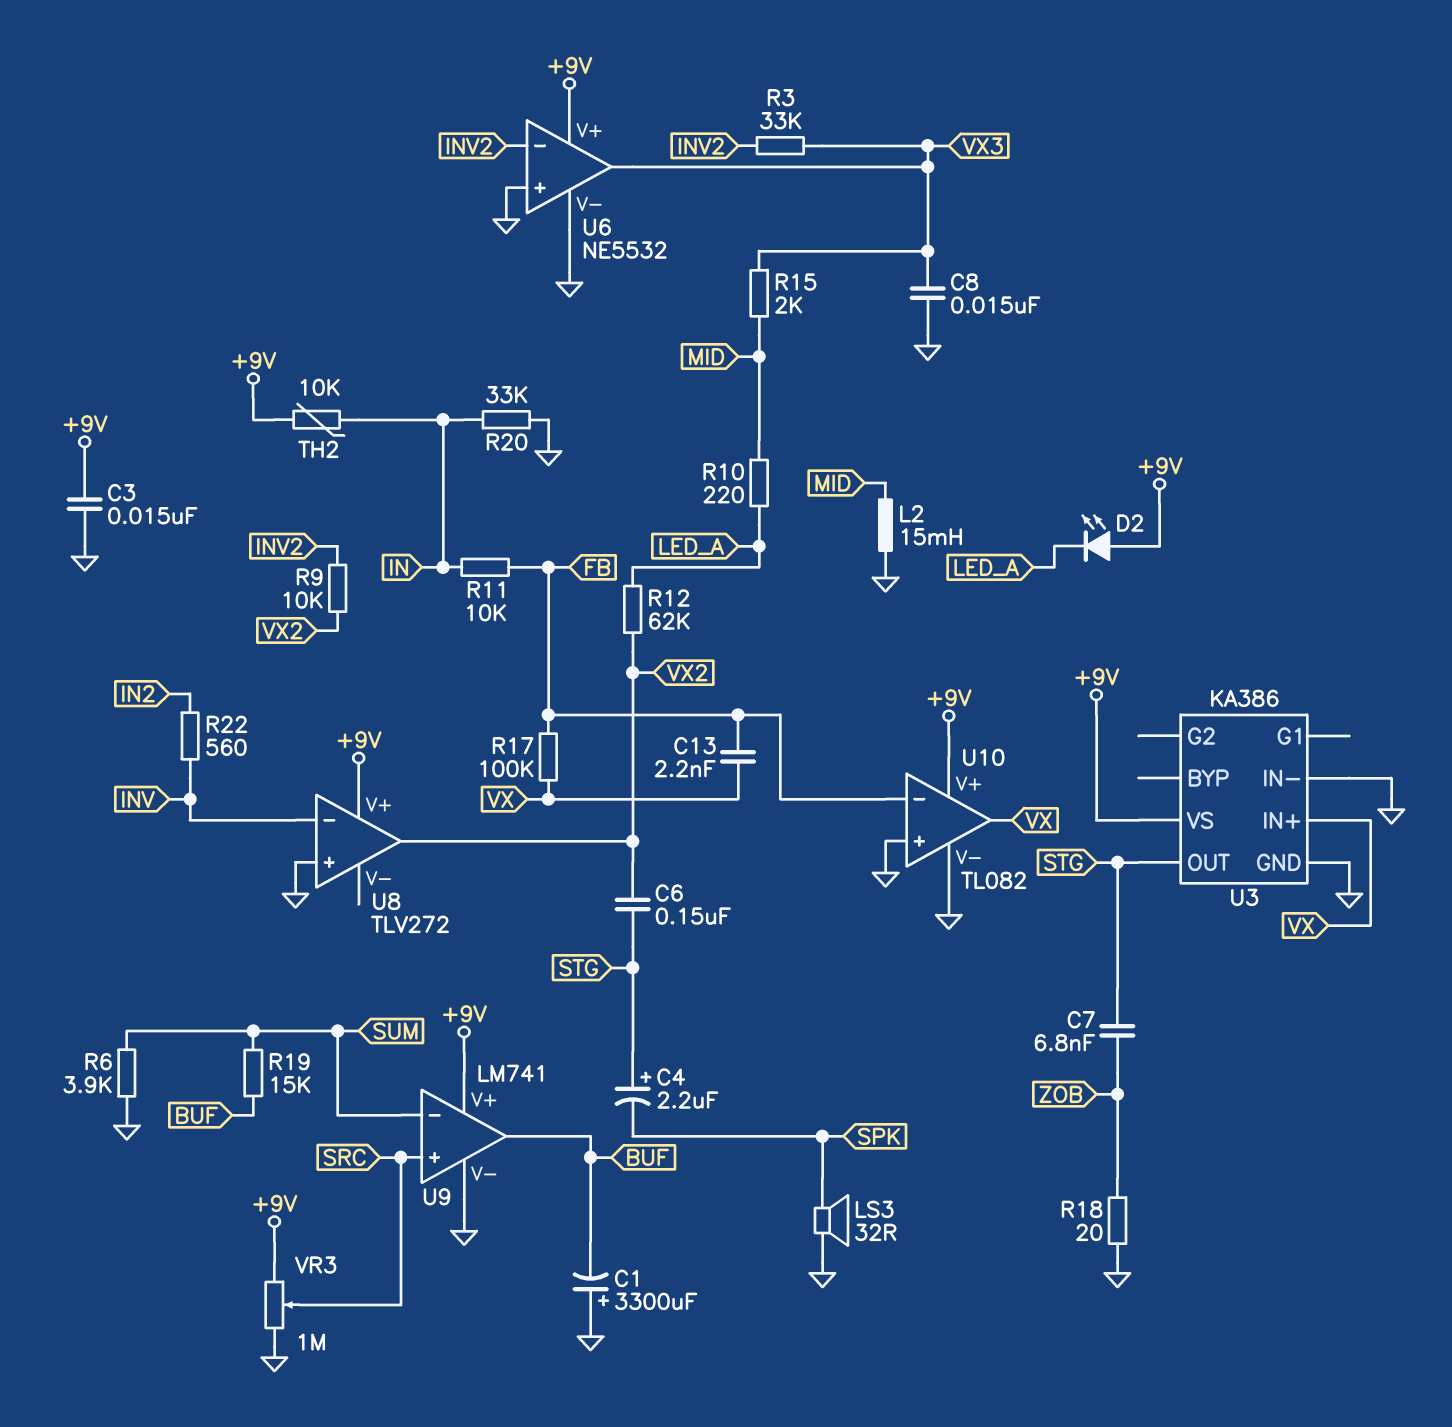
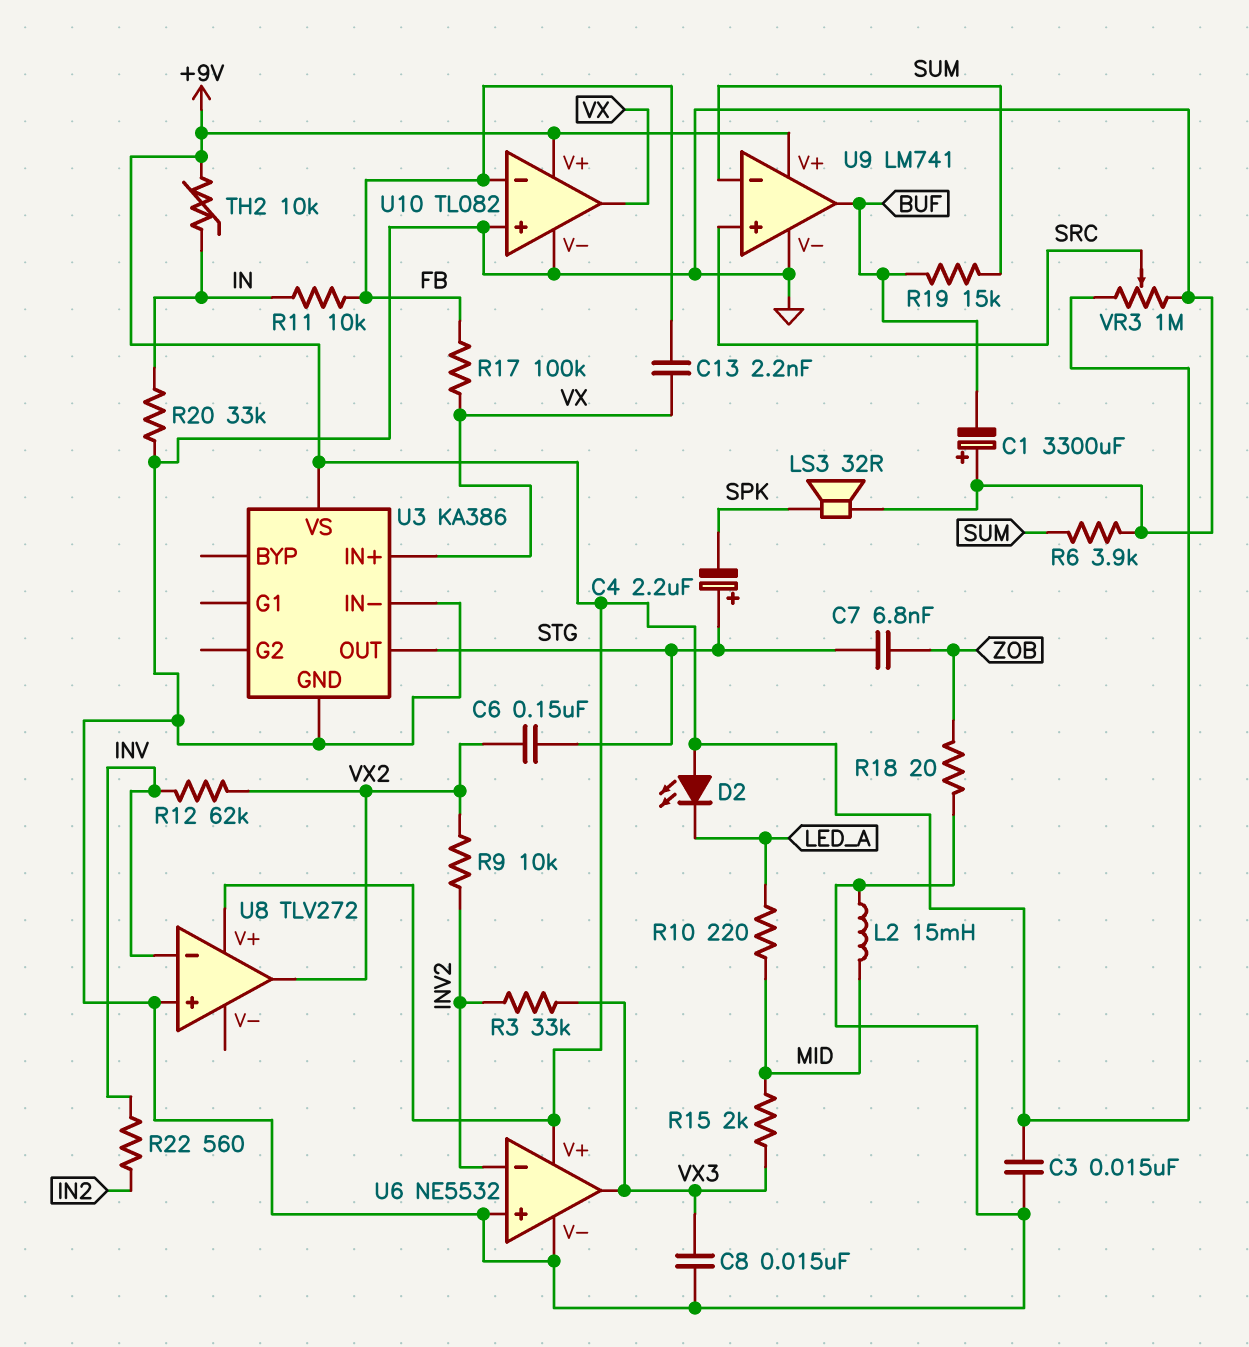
R12: 62k (LED_A, VX2) -> 62k (INV, VX2)

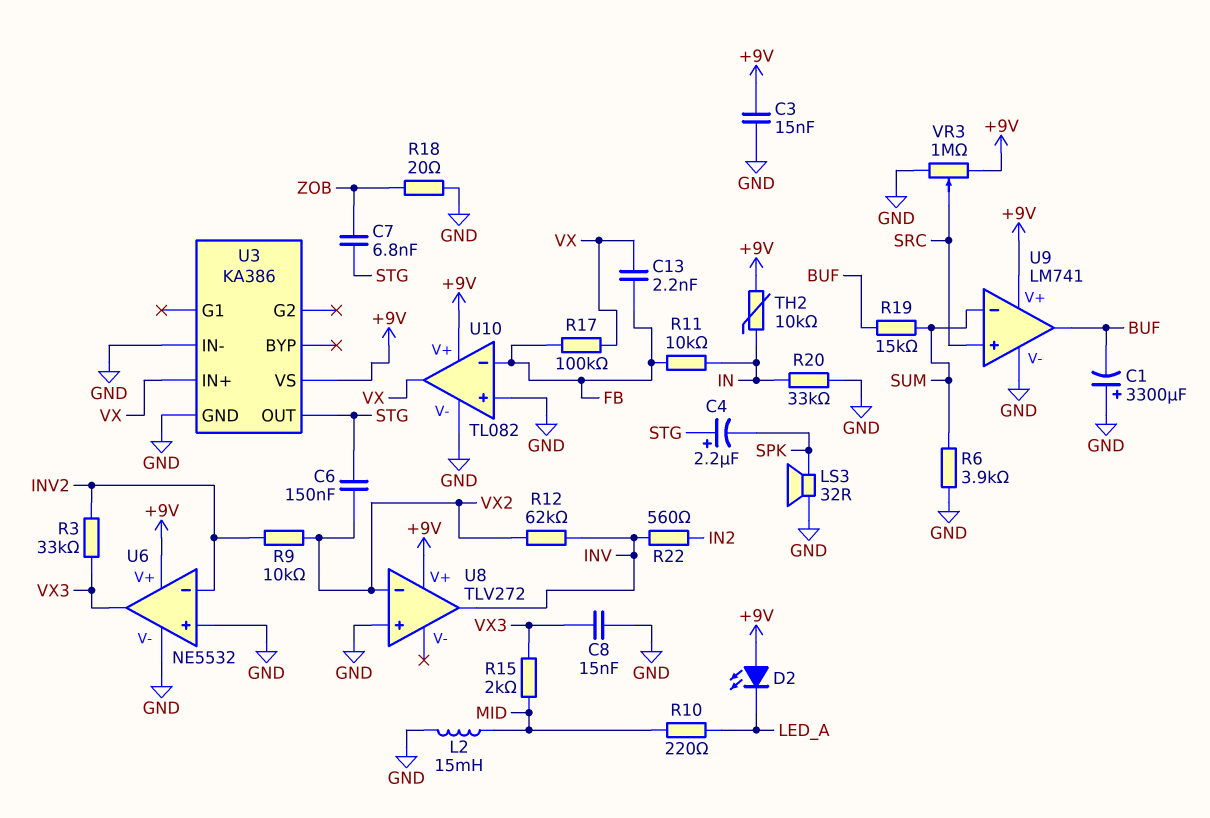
U8 pin in-: INV -> VX2
U8 pin out: VX2 -> INV

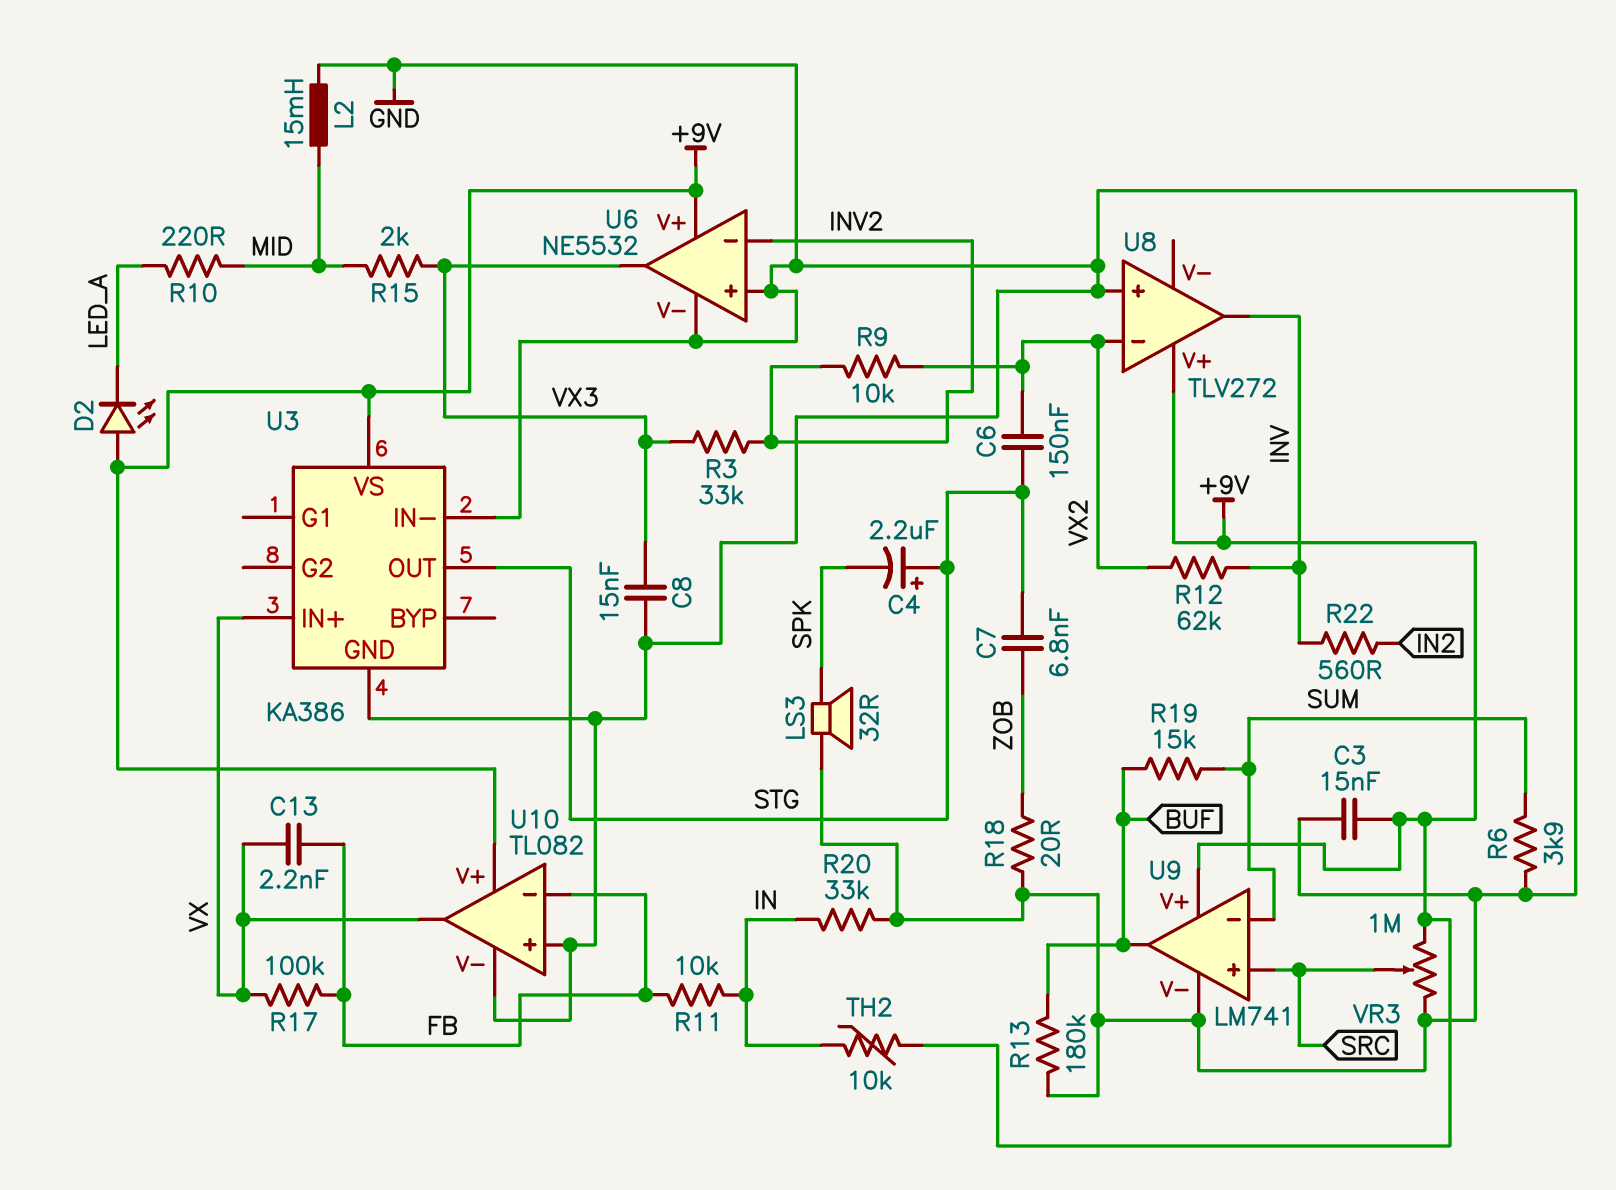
C1: 3300uF (plus GND, minus BUF) -> none
R13: none -> 180k (BUF, GND)

